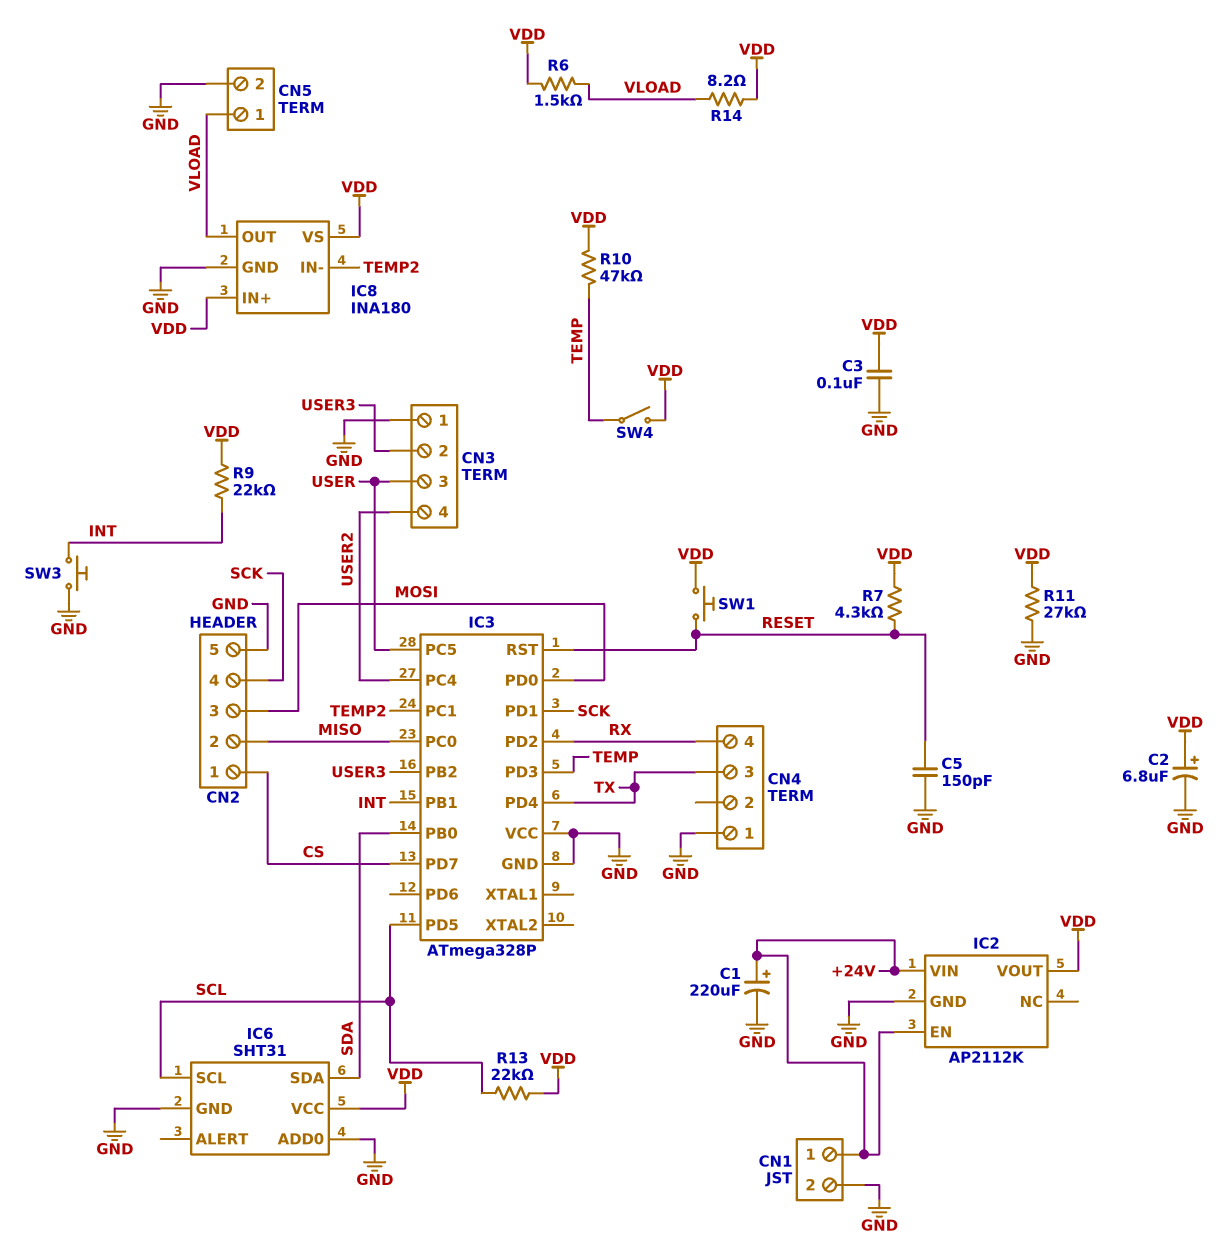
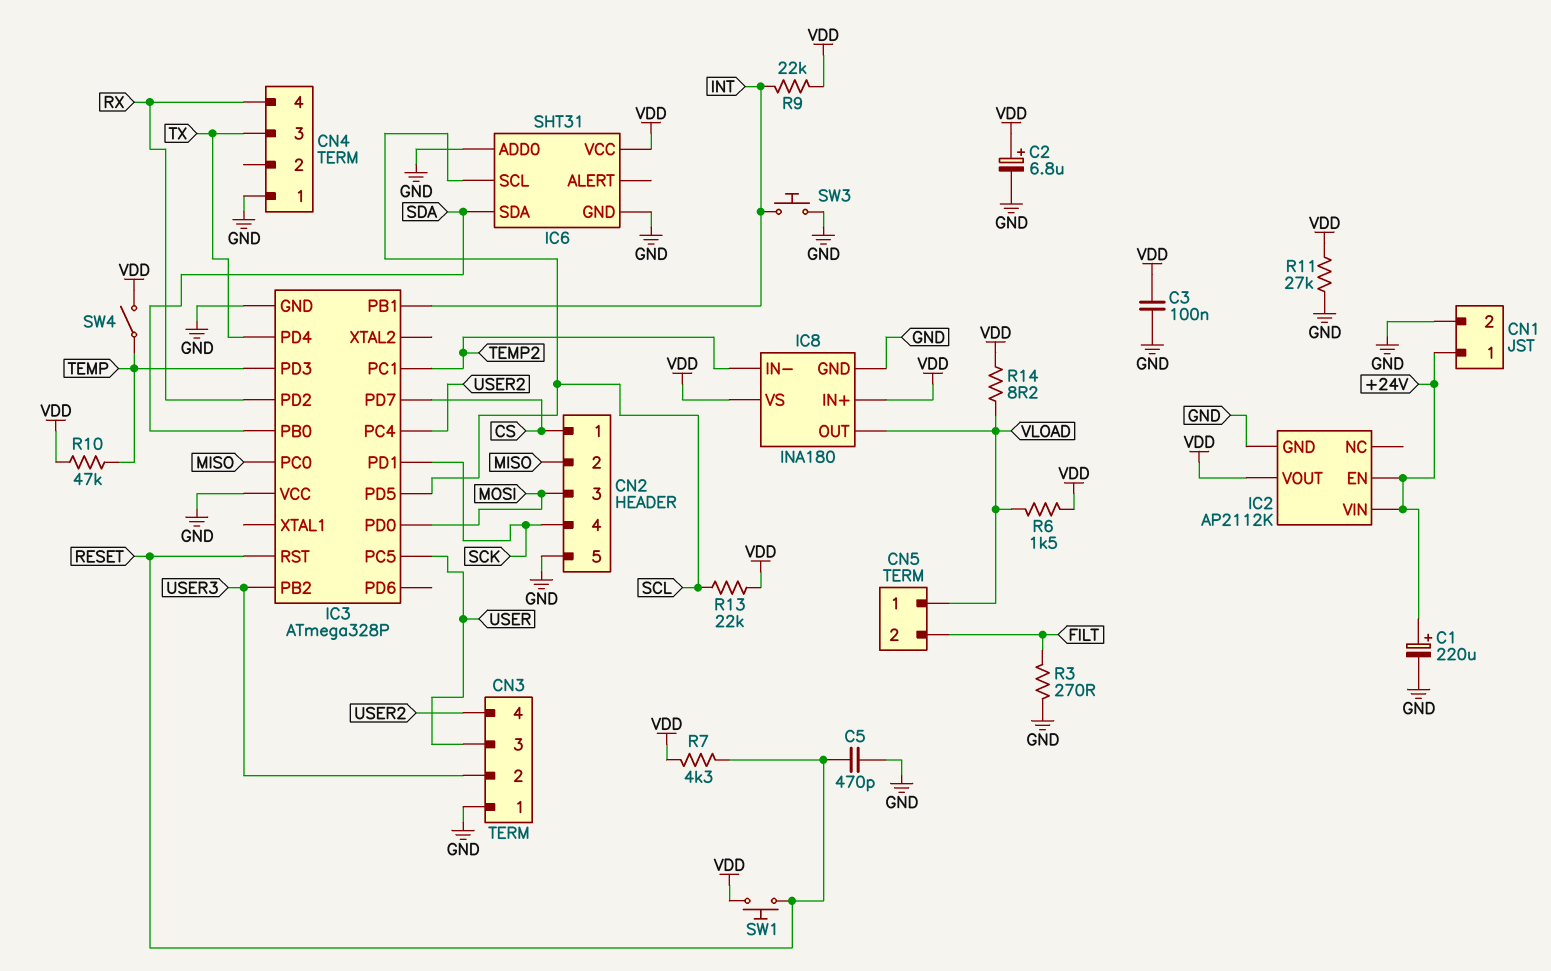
C5: 150pF (GND, RESET) -> 470pF (GND, RESET)
CN5 pin 2: GND -> FILT
R3: none -> 270 (FILT, GND)

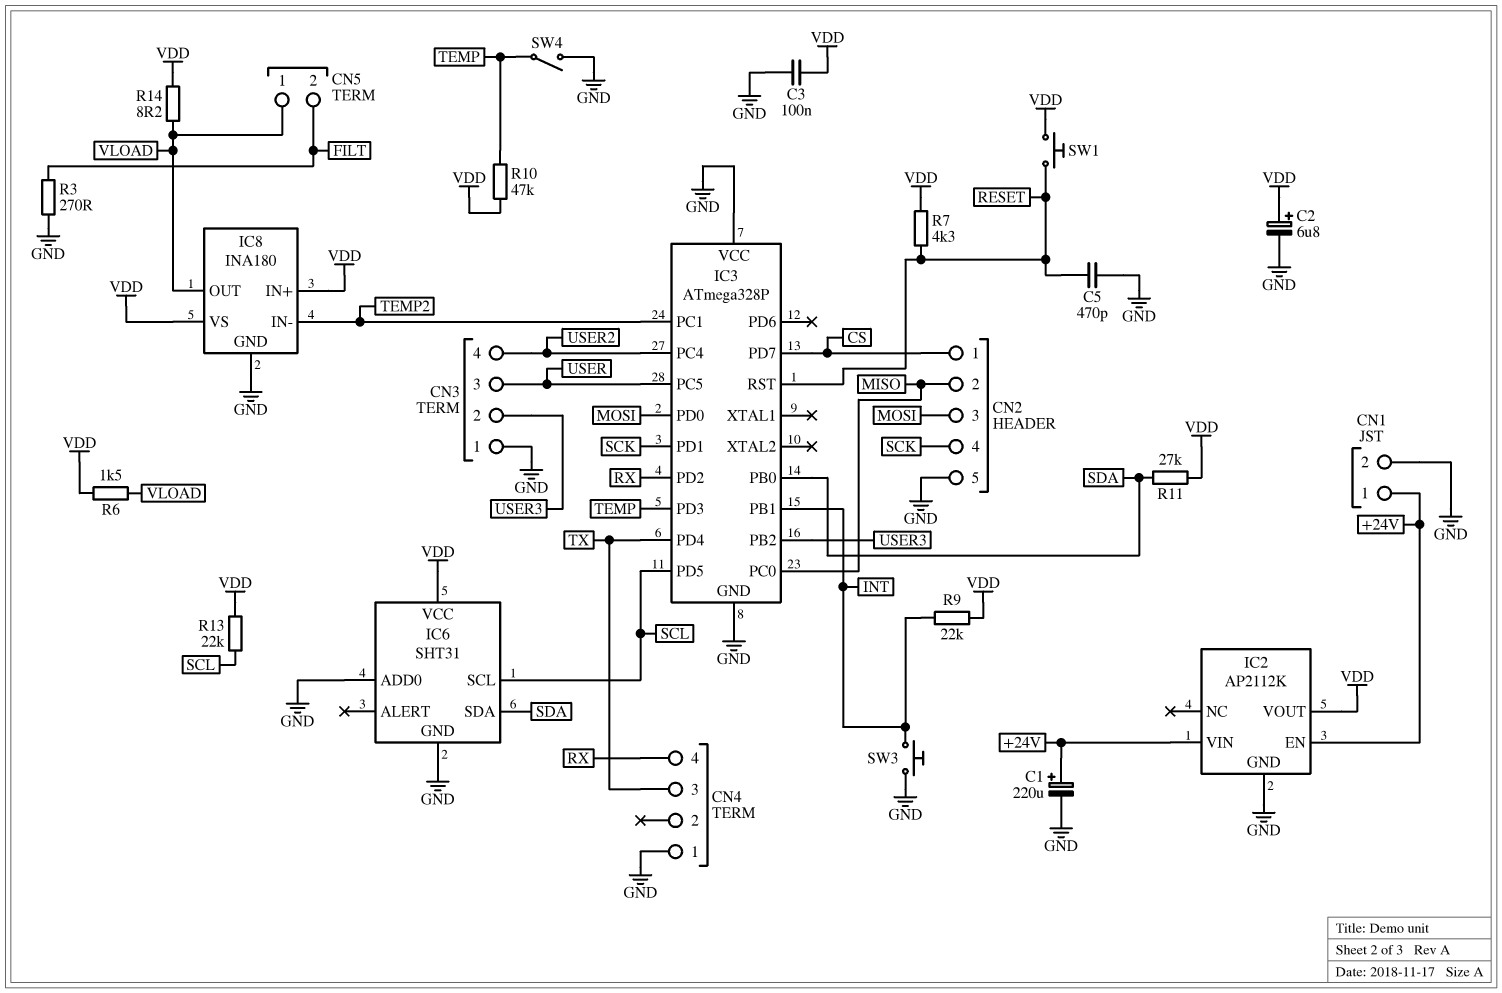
R11: 27k (GND, VDD) -> 27k (SDA, VDD)
SW4: switch (TEMP, VDD) -> switch (GND, TEMP)

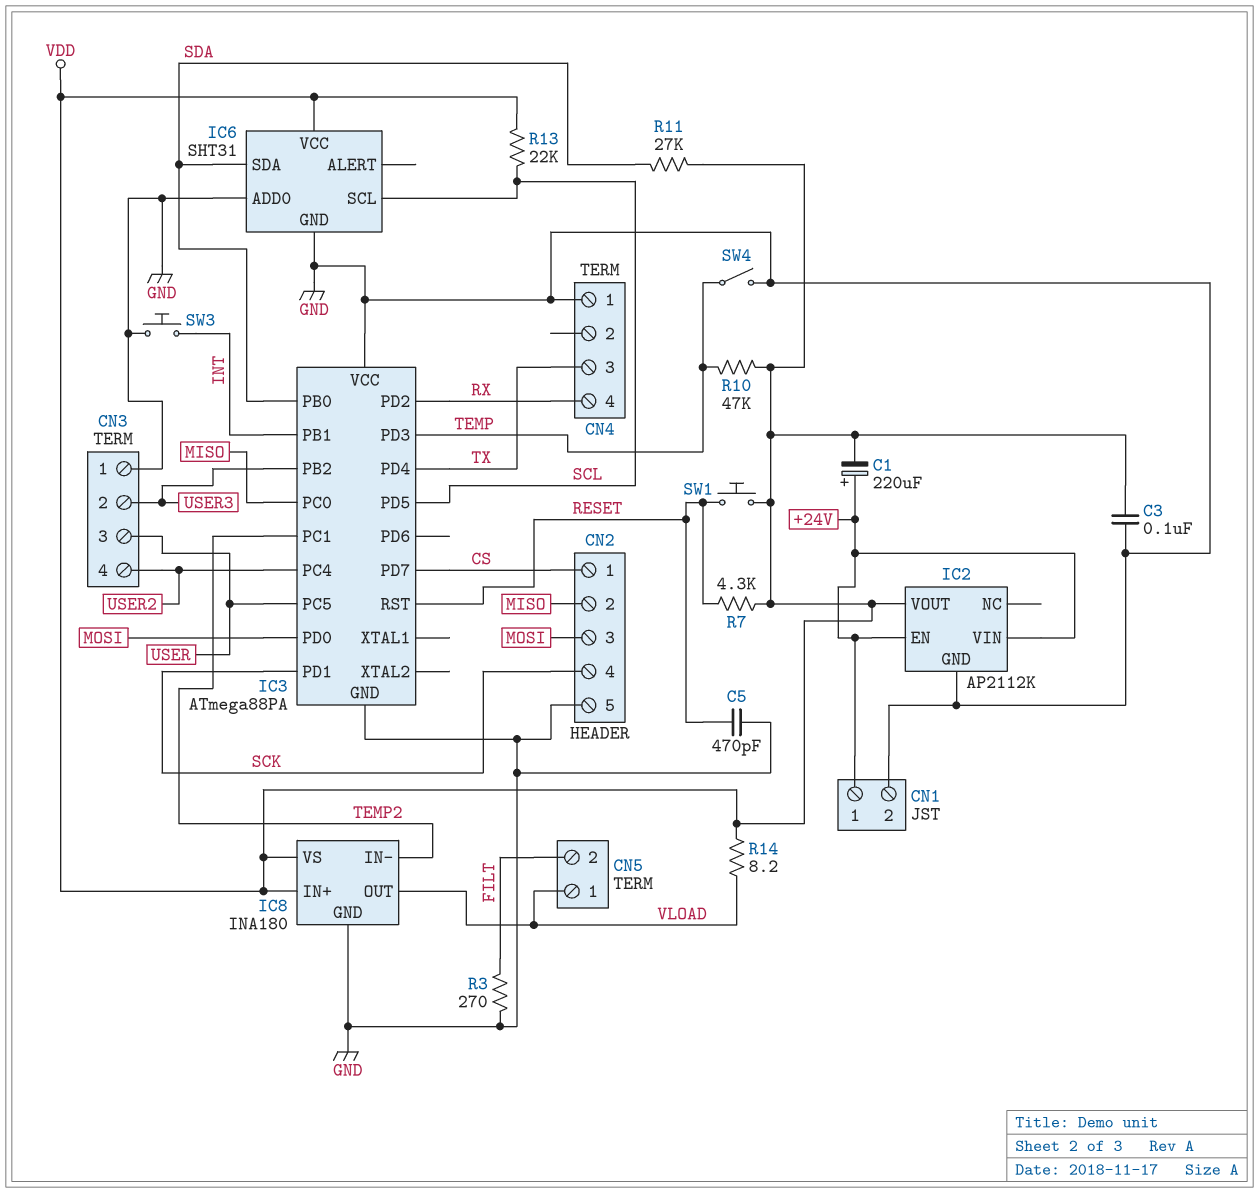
C1: 220uF (plus +24V, minus GND) -> 220uF (plus +24V, minus VDD)
C2: 6.8uF (plus VDD, minus GND) -> none
IC3: ATmega328P -> ATmega88PA
R6: 1.5k (VDD, VLOAD) -> none
R9: 22k (INT, VDD) -> none

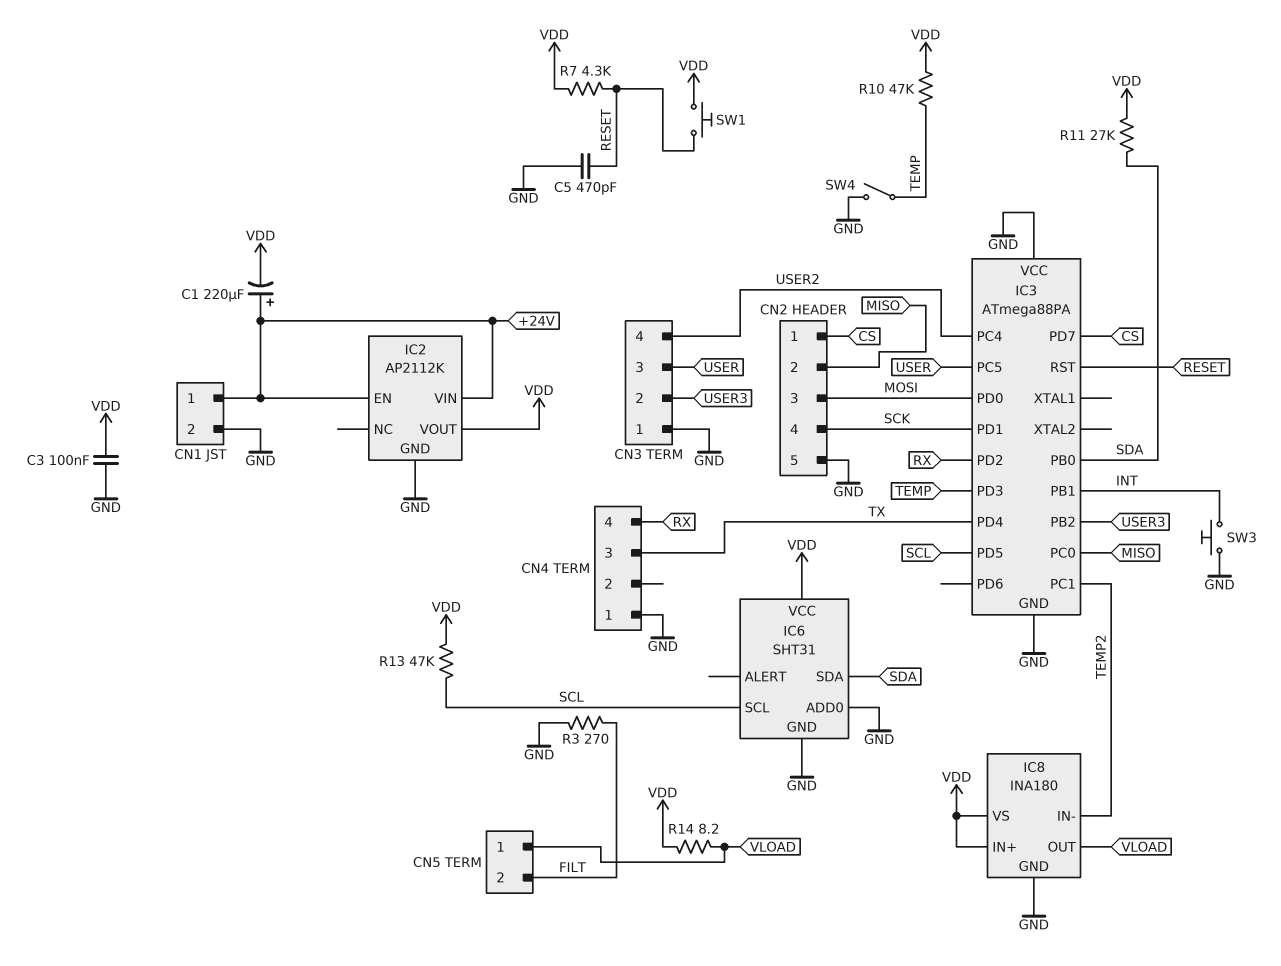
R13: 22k (SCL, VDD) -> 47k (SCL, VDD)

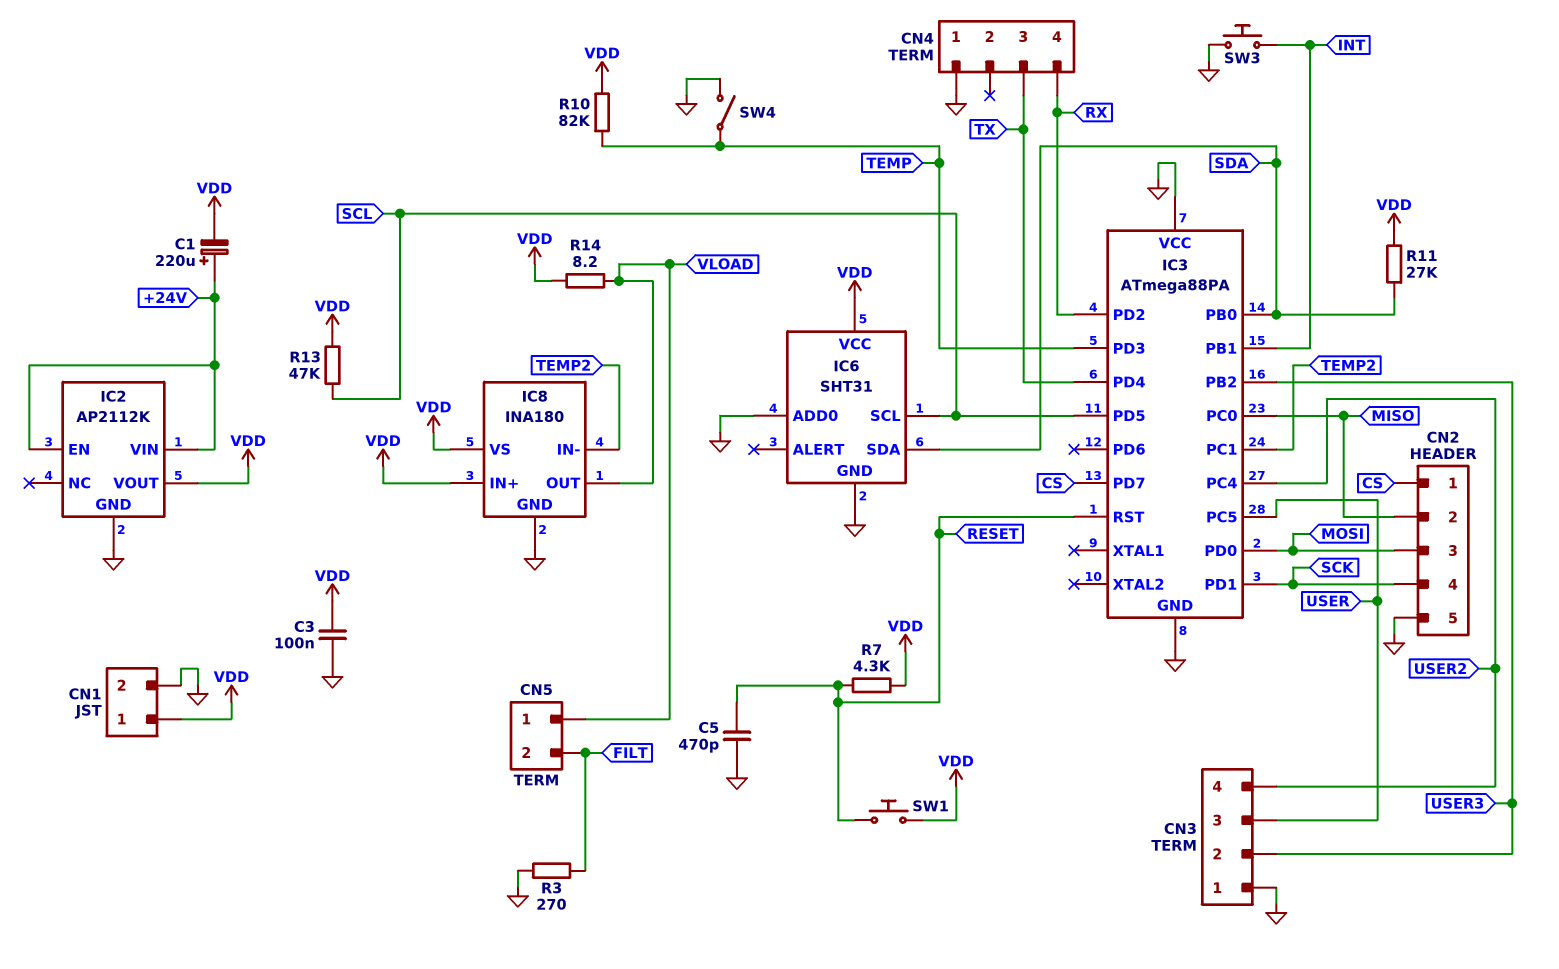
CN1 pin 1: +24V -> VDD
R10: 47k (TEMP, VDD) -> 82k (TEMP, VDD)

